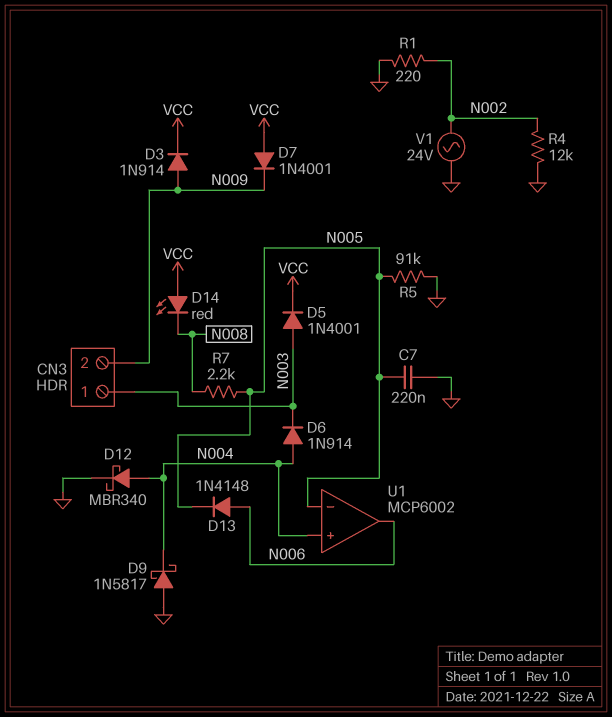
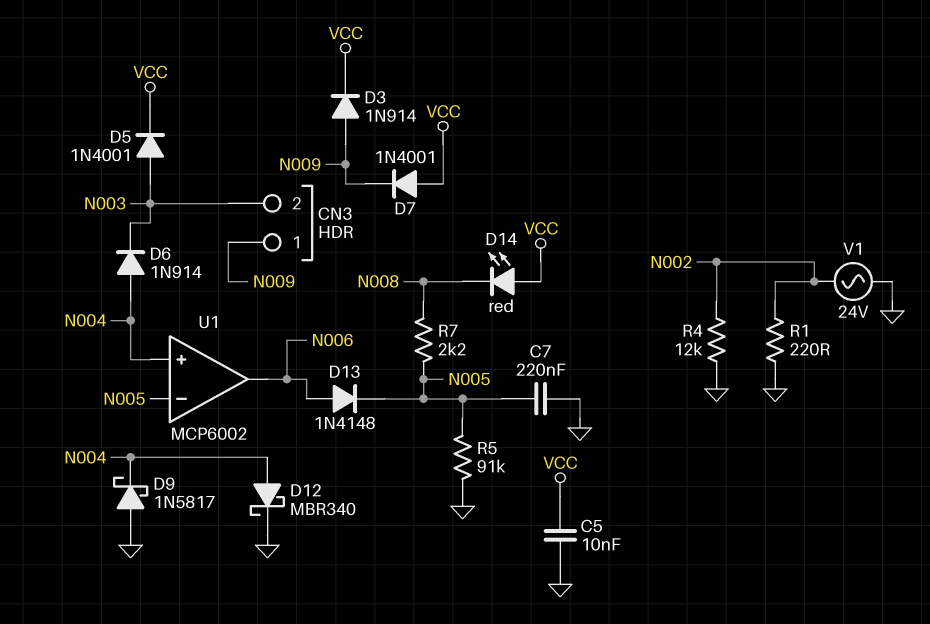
C5: none -> 10nF (GND, VCC)
CN3 pin 1: N003 -> N009
CN3 pin 2: N009 -> N003

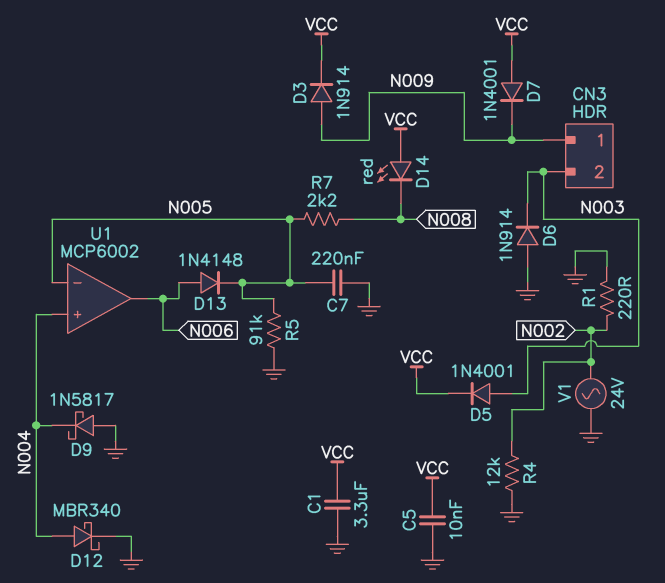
C1: none -> 3.3uF (GND, VCC)
D6: diode 1N914 (A N004, K N003) -> diode 1N914 (A GND, K N003)

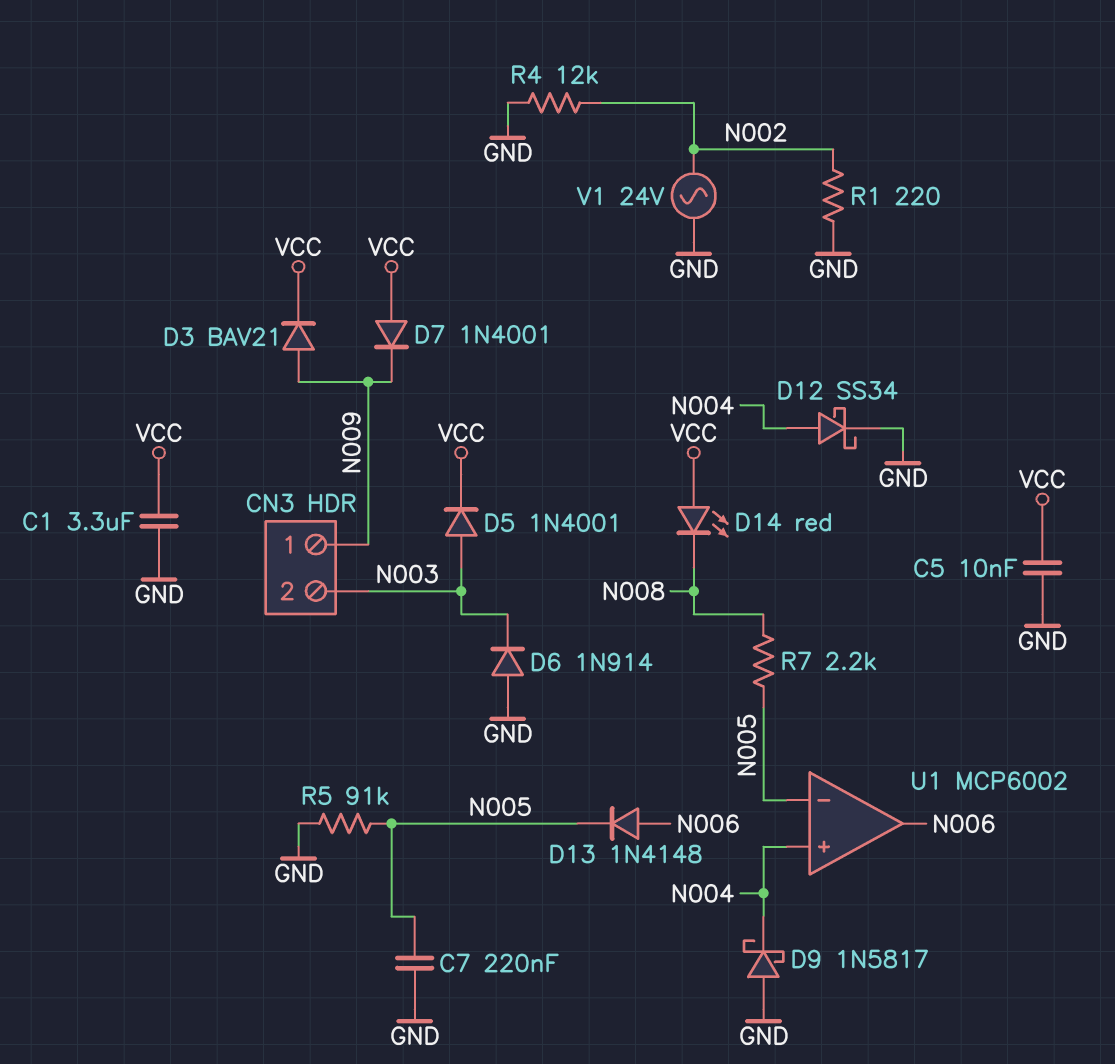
D3: diode 1N914 (A N009, K VCC) -> diode BAV21 (A N009, K VCC)
D12: schottky MBR340 (A N004, K GND) -> schottky SS34 (A N004, K GND)

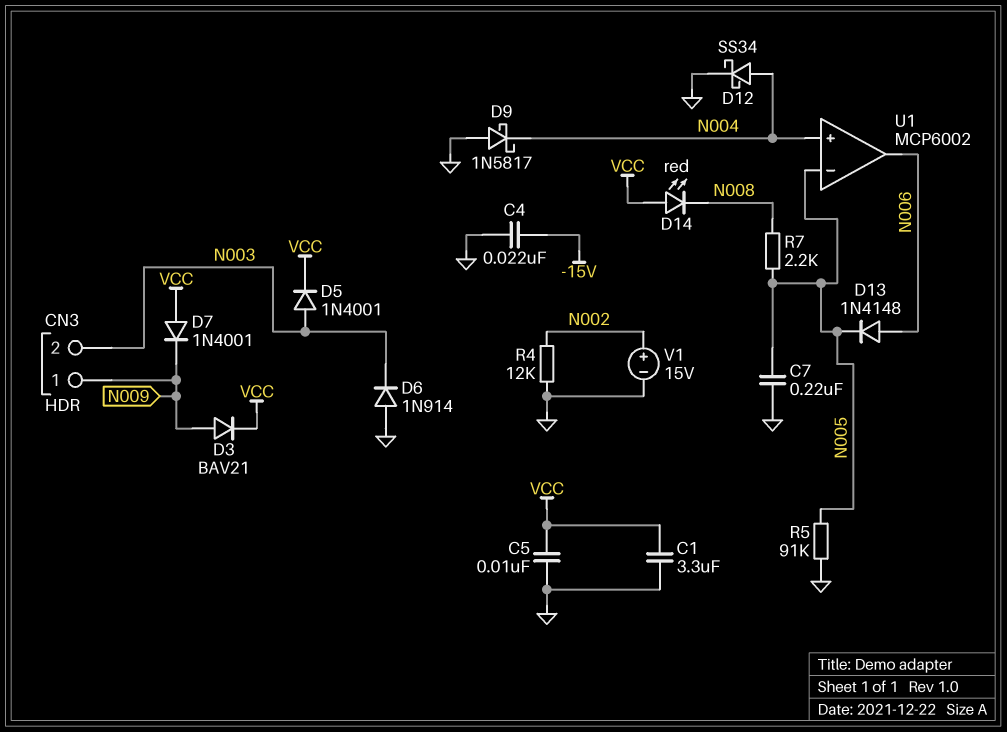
C4: none -> 22nF (-15V, GND)
R1: 220 (GND, N002) -> none
V1: AC 24V (GND, N002) -> 15V (plus N002, minus GND)

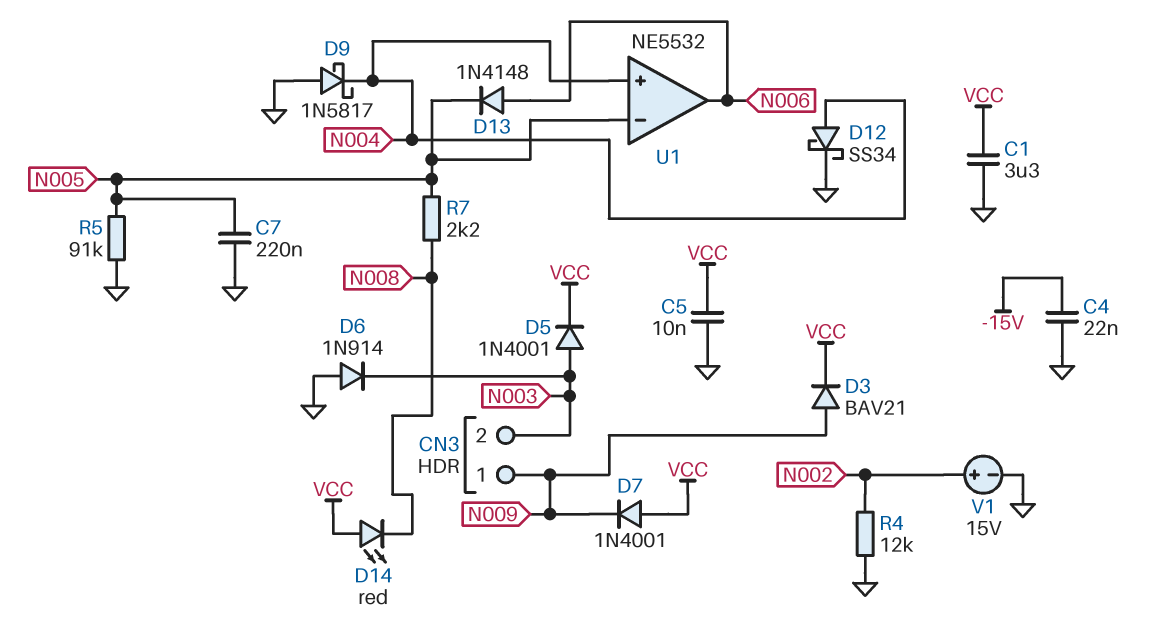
U1: MCP6002 -> NE5532

